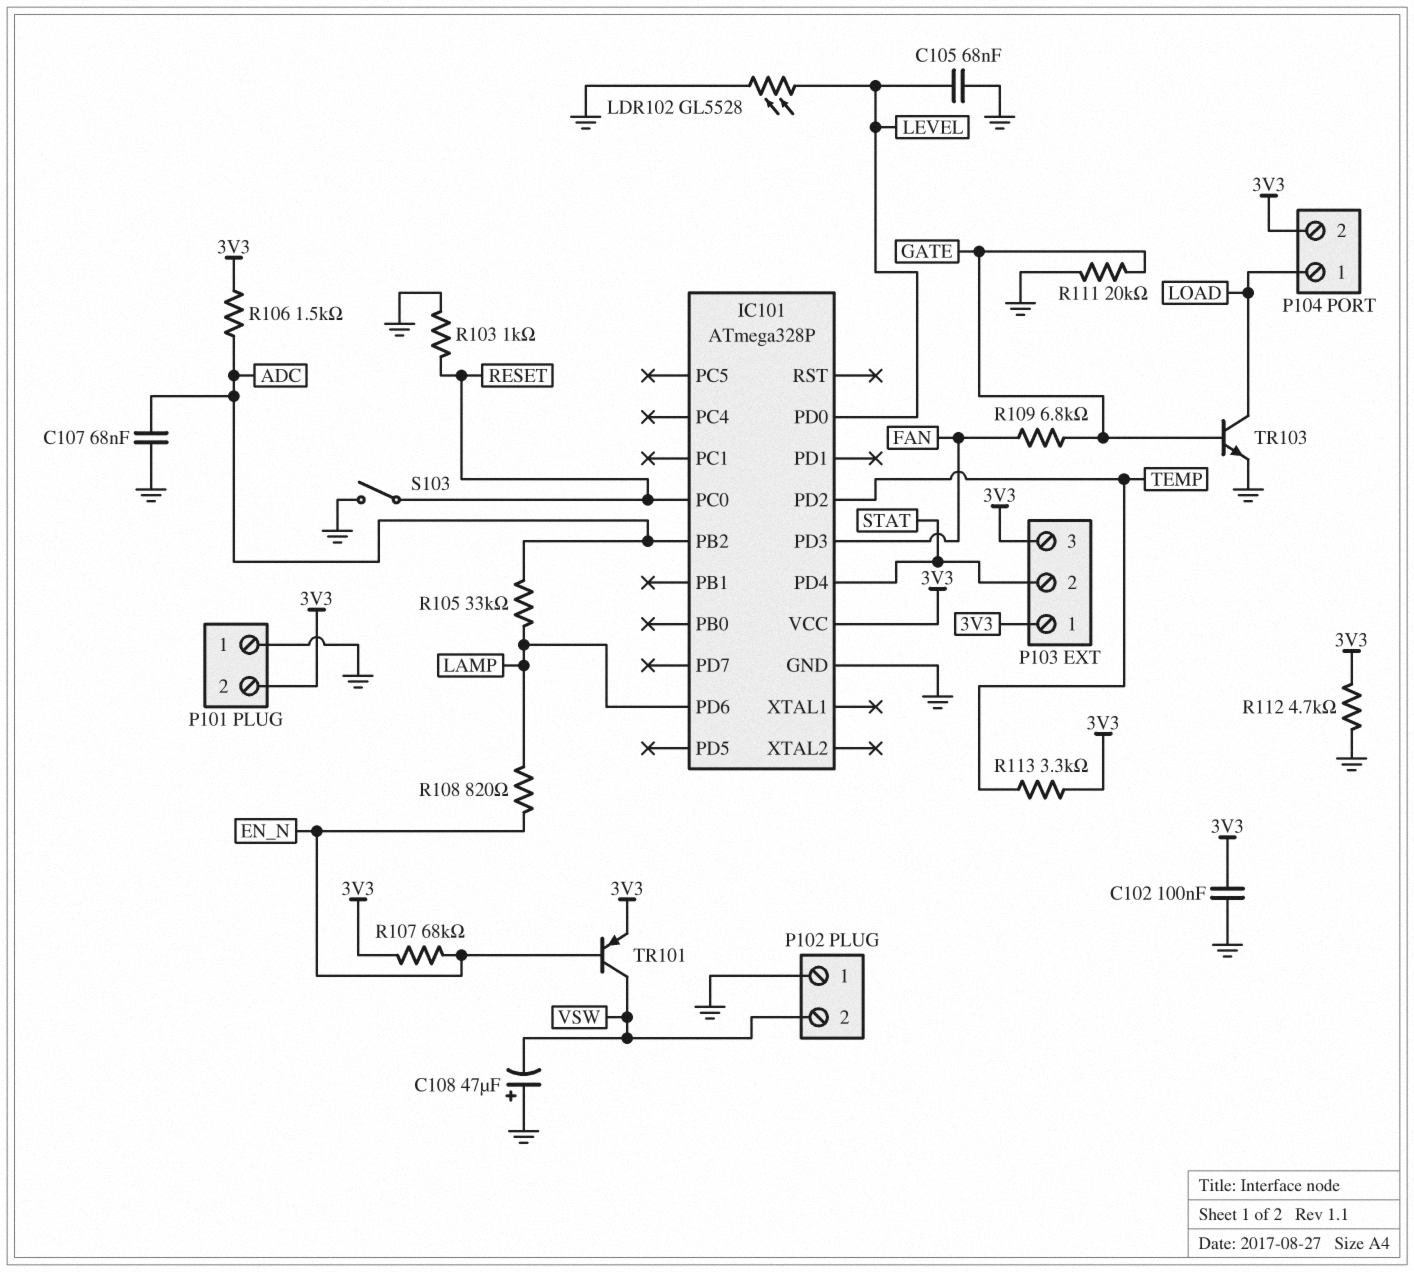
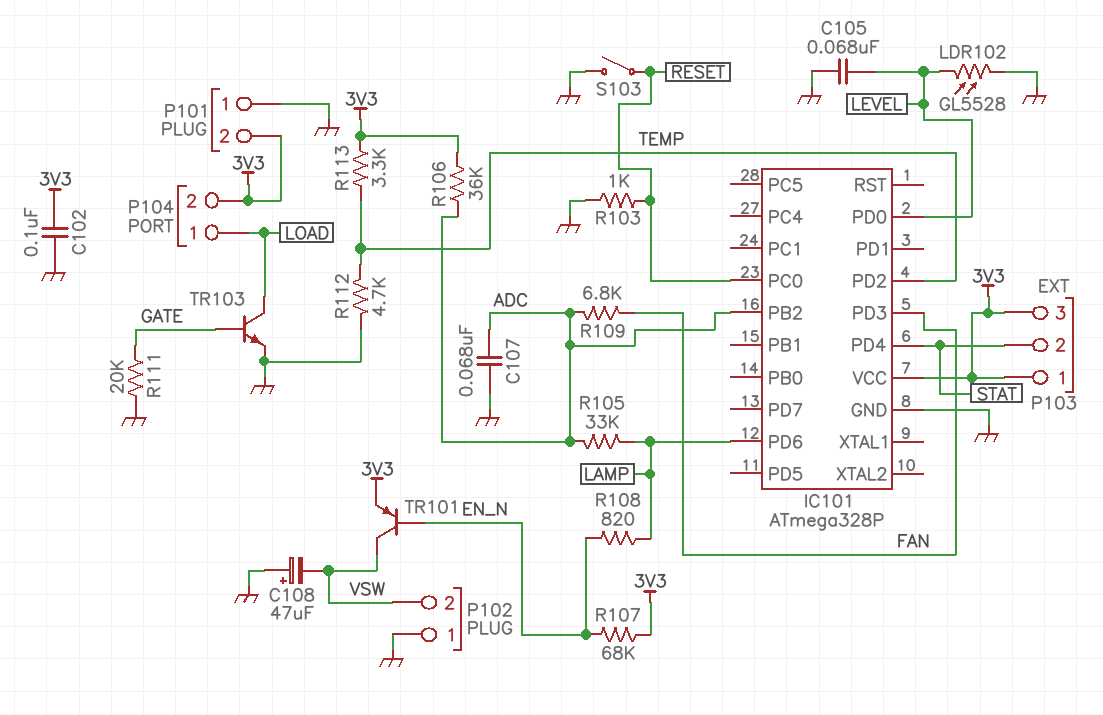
R106: 1.5k (3V3, ADC) -> 36k (3V3, ADC)
R109: 6.8k (FAN, GATE) -> 6.8k (ADC, FAN)
R112: 4.7k (3V3, GND) -> 4.7k (GND, TEMP)

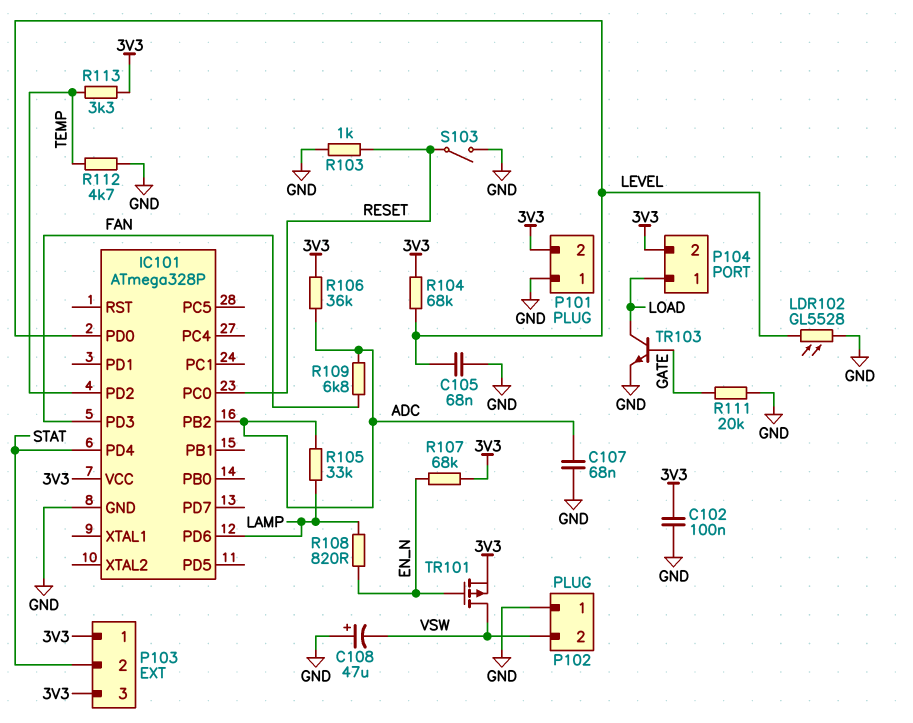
R104: none -> 68k (3V3, LEVEL)
TR101: PNP (B EN_N, C VSW, E 3V3) -> PMOS (G EN_N, D VSW, S 3V3)

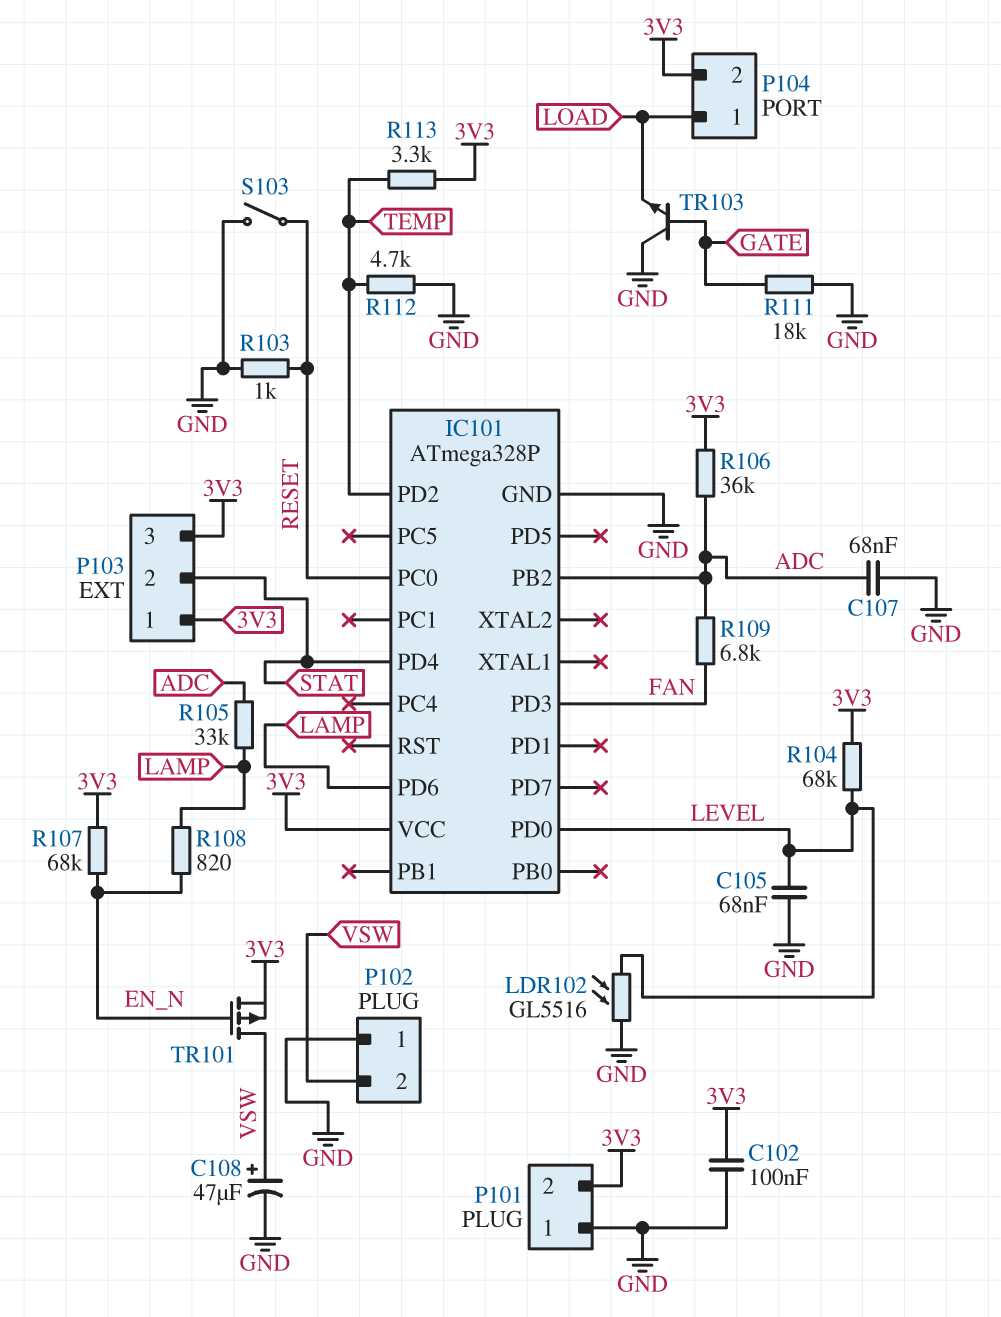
C108: 47uF (plus GND, minus VSW) -> 47uF (plus VSW, minus GND)
LDR102: GL5528 (GND, LEVEL) -> GL5516 (GND, LEVEL)
R111: 20k (GATE, GND) -> 18k (GATE, GND)
TR103: NPN (B GATE, C LOAD, E GND) -> NPN (B GATE, C GND, E LOAD)

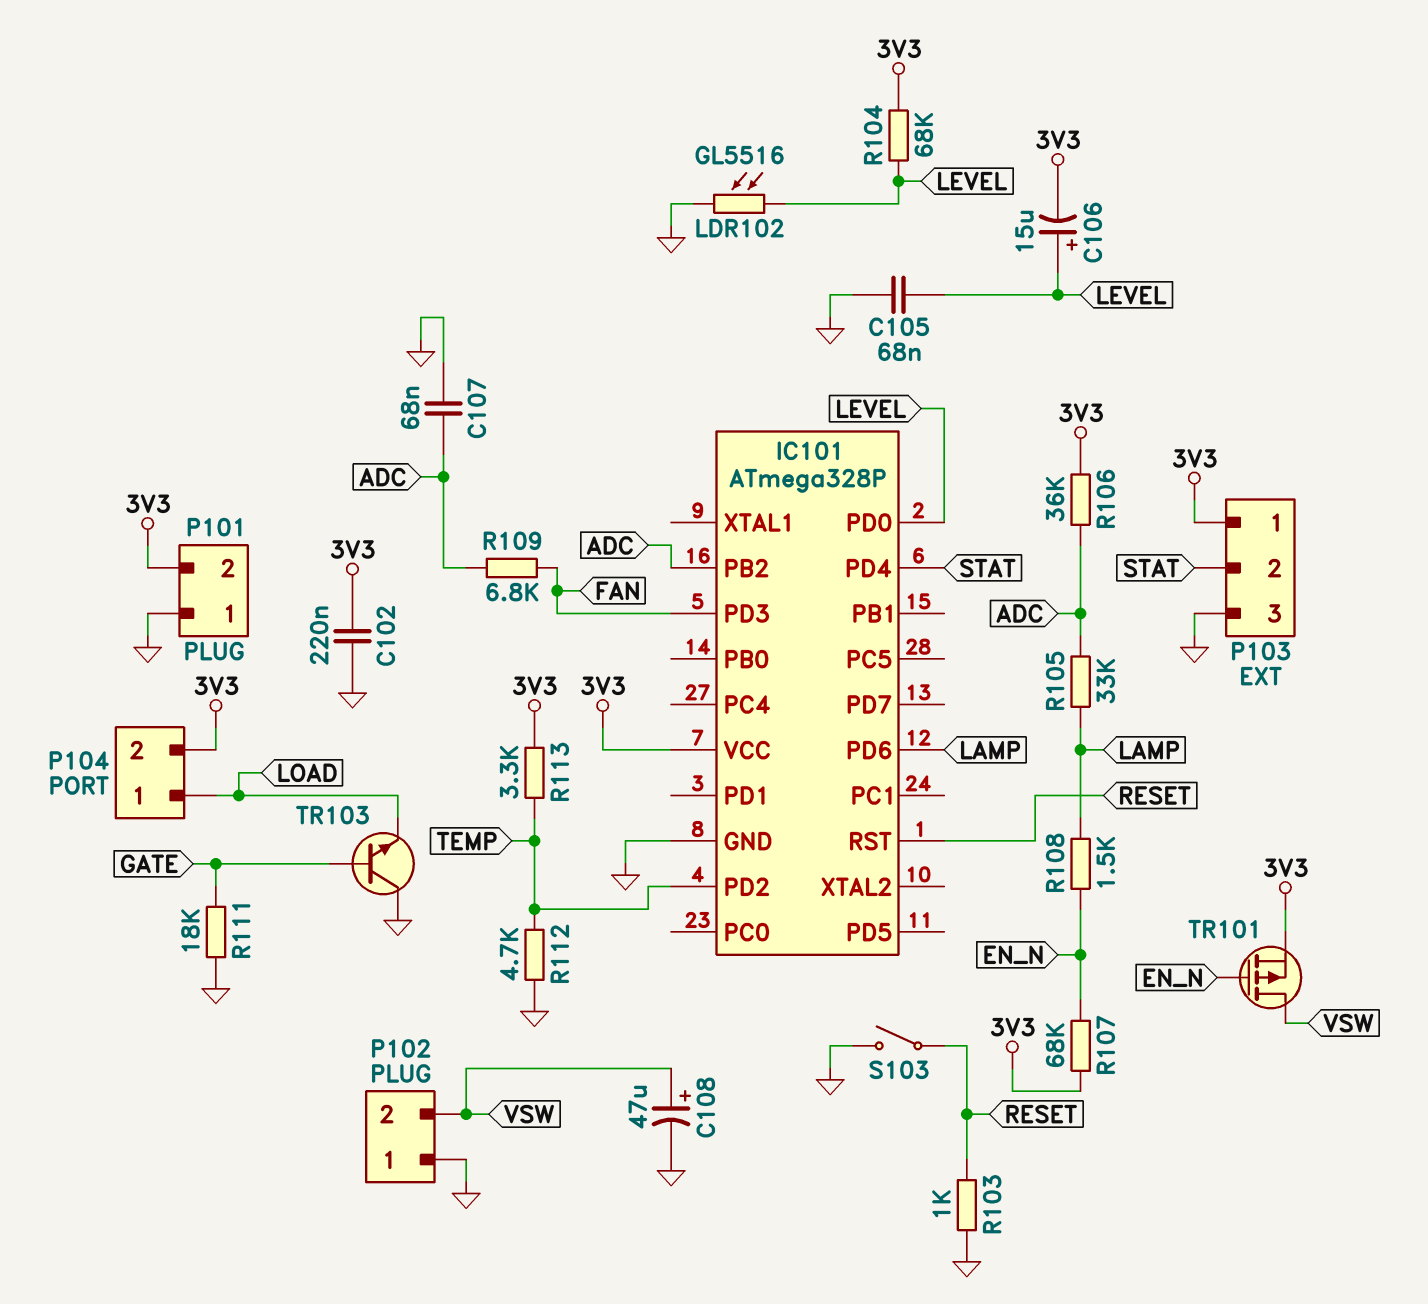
C102: 100nF (3V3, GND) -> 220nF (3V3, GND)
C106: none -> 15uF (plus LEVEL, minus 3V3)
IC101 pin PC0: RESET -> none
IC101 pin RST: none -> RESET
P103 pin 3: 3V3 -> GND
R108: 820 (EN_N, LAMP) -> 1.5k (EN_N, LAMP)

